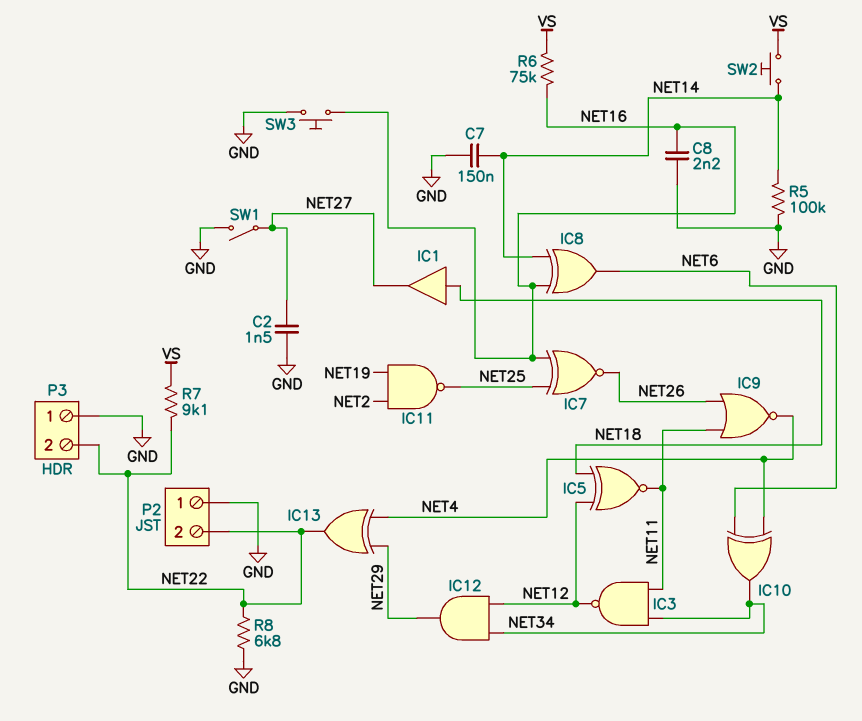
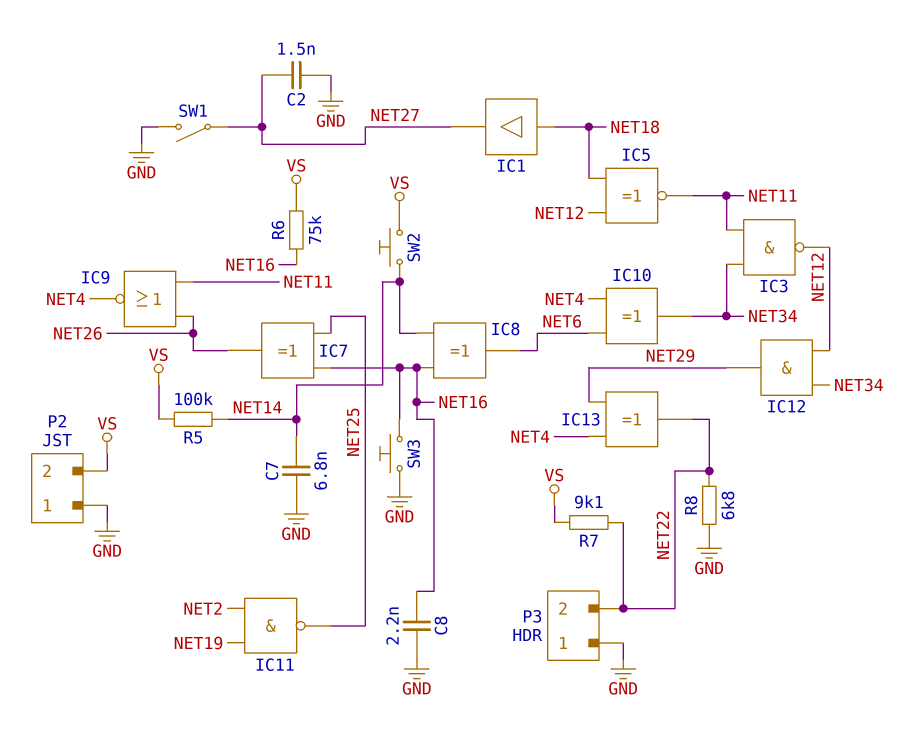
C7: 150nF (GND, NET14) -> 6.8nF (GND, NET14)
IC7: XNOR (in NET16, in NET25, out NET26) -> XOR (in NET16, in NET25, out NET26)
P2 pin 2: NET22 -> VS
R5: 100k (GND, NET14) -> 100k (NET14, VS)

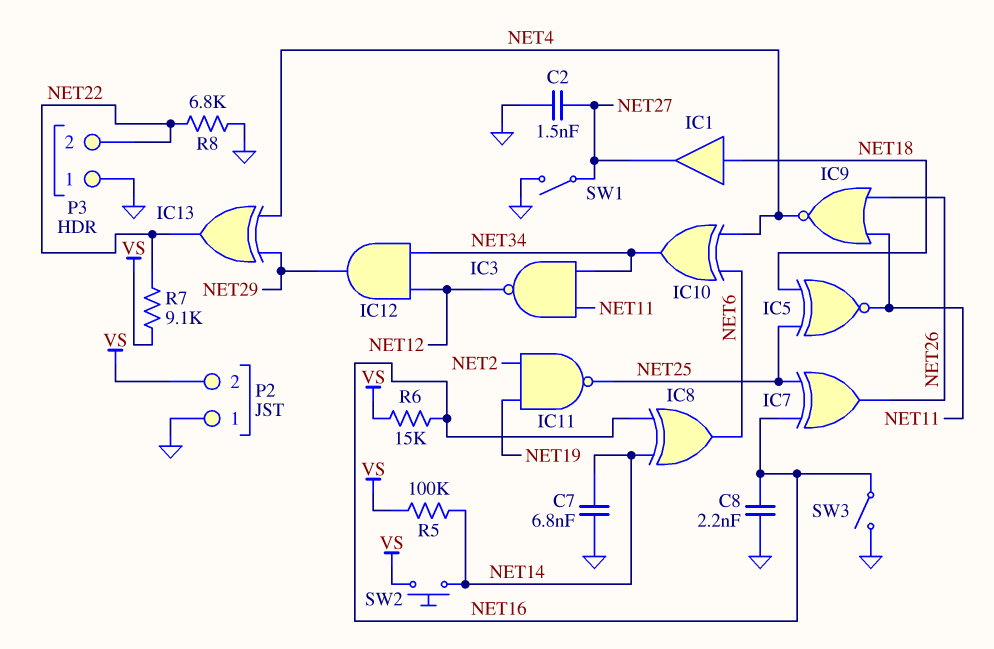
IC5: XNOR (in NET12, in NET18, out NET11) -> XNOR (in NET18, in NET25, out NET11)
R6: 75k (NET16, VS) -> 15k (NET16, VS)
SW3: button (GND, NET16) -> switch (GND, NET16)

